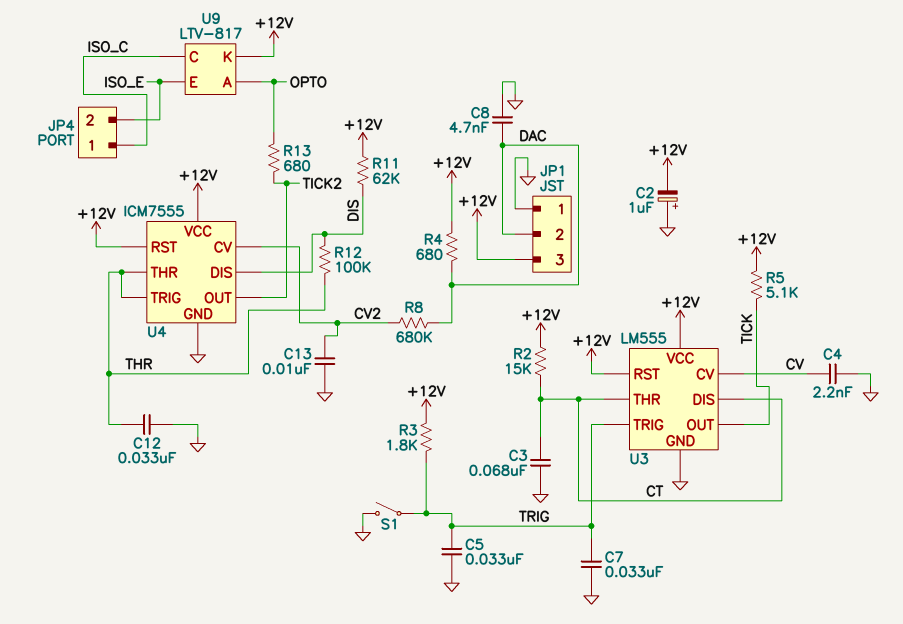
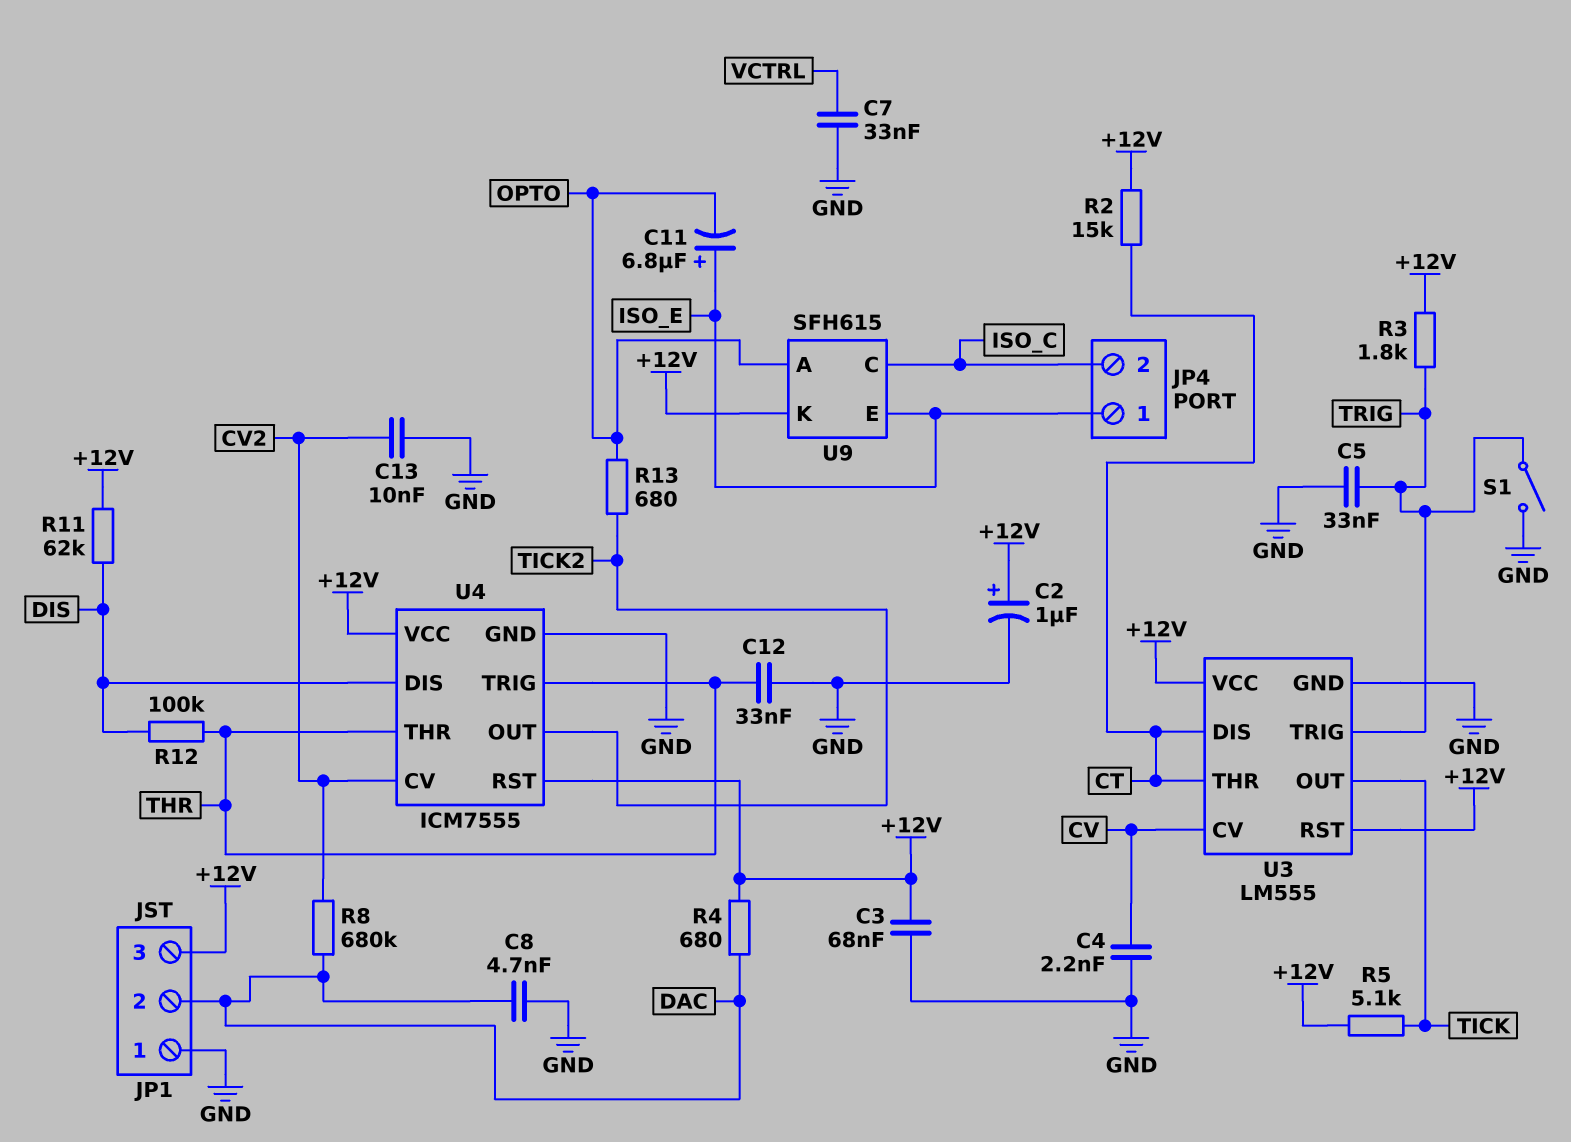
C2: 1uF (plus GND, minus +12V) -> 1uF (plus +12V, minus GND)
C3: 68nF (CT, GND) -> 68nF (+12V, GND)
C7: 33nF (GND, TRIG) -> 33nF (GND, VCTRL)
C11: none -> 6.8uF (plus ISO_E, minus OPTO)
JP4 pin 1: ISO_C -> ISO_E
JP4 pin 2: ISO_E -> ISO_C
U9: LTV-817 -> SFH615

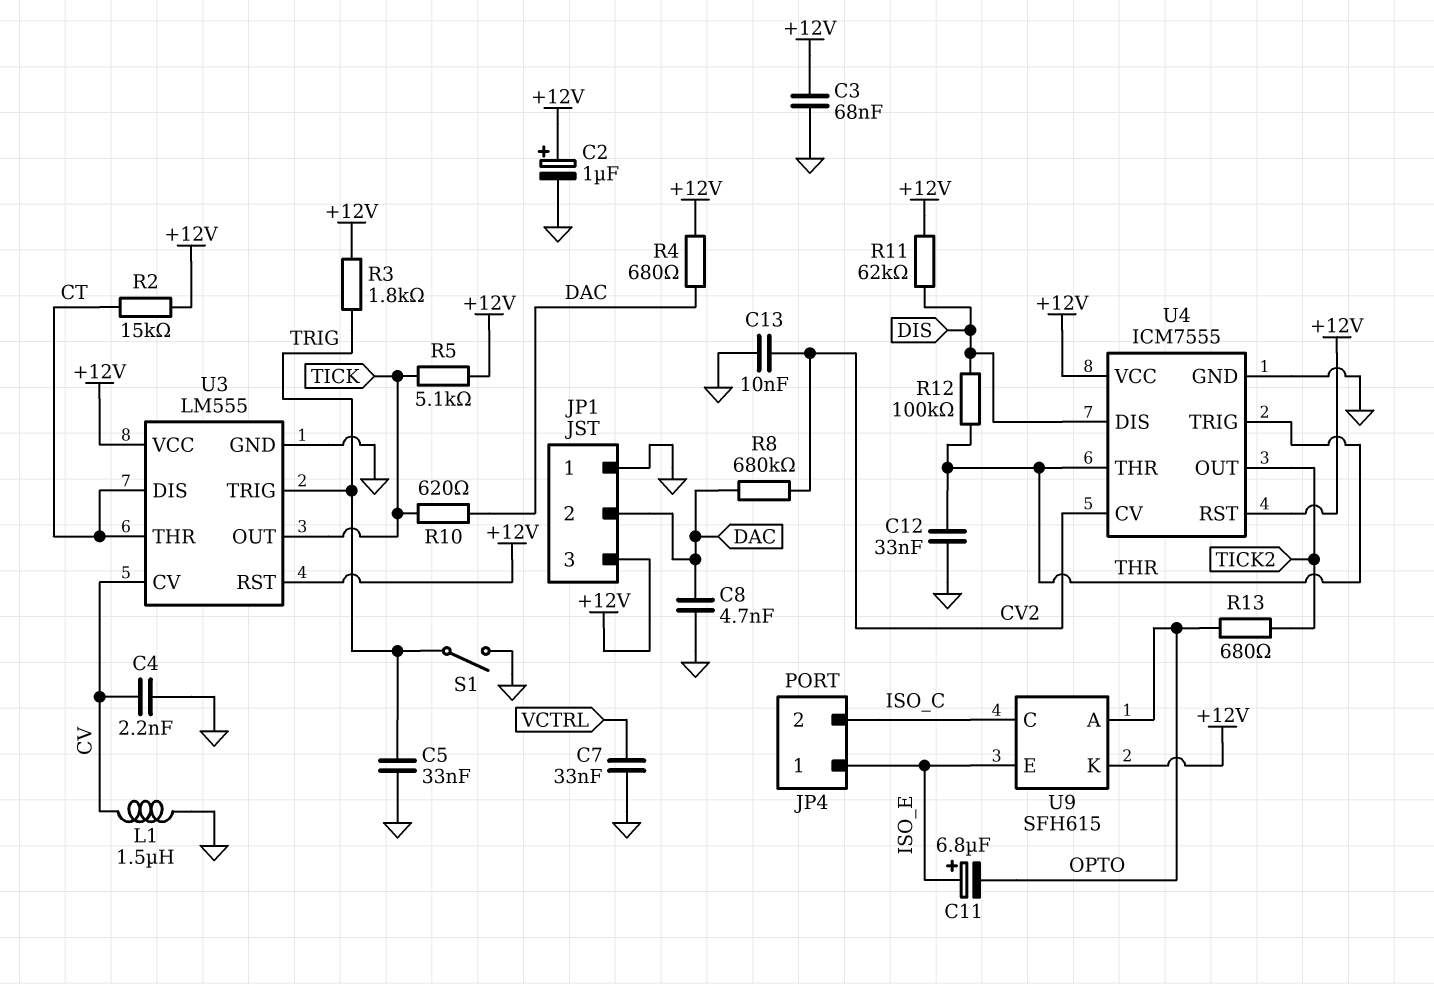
L1: none -> 1.5uH (CV, GND)
R10: none -> 620 (DAC, TICK)

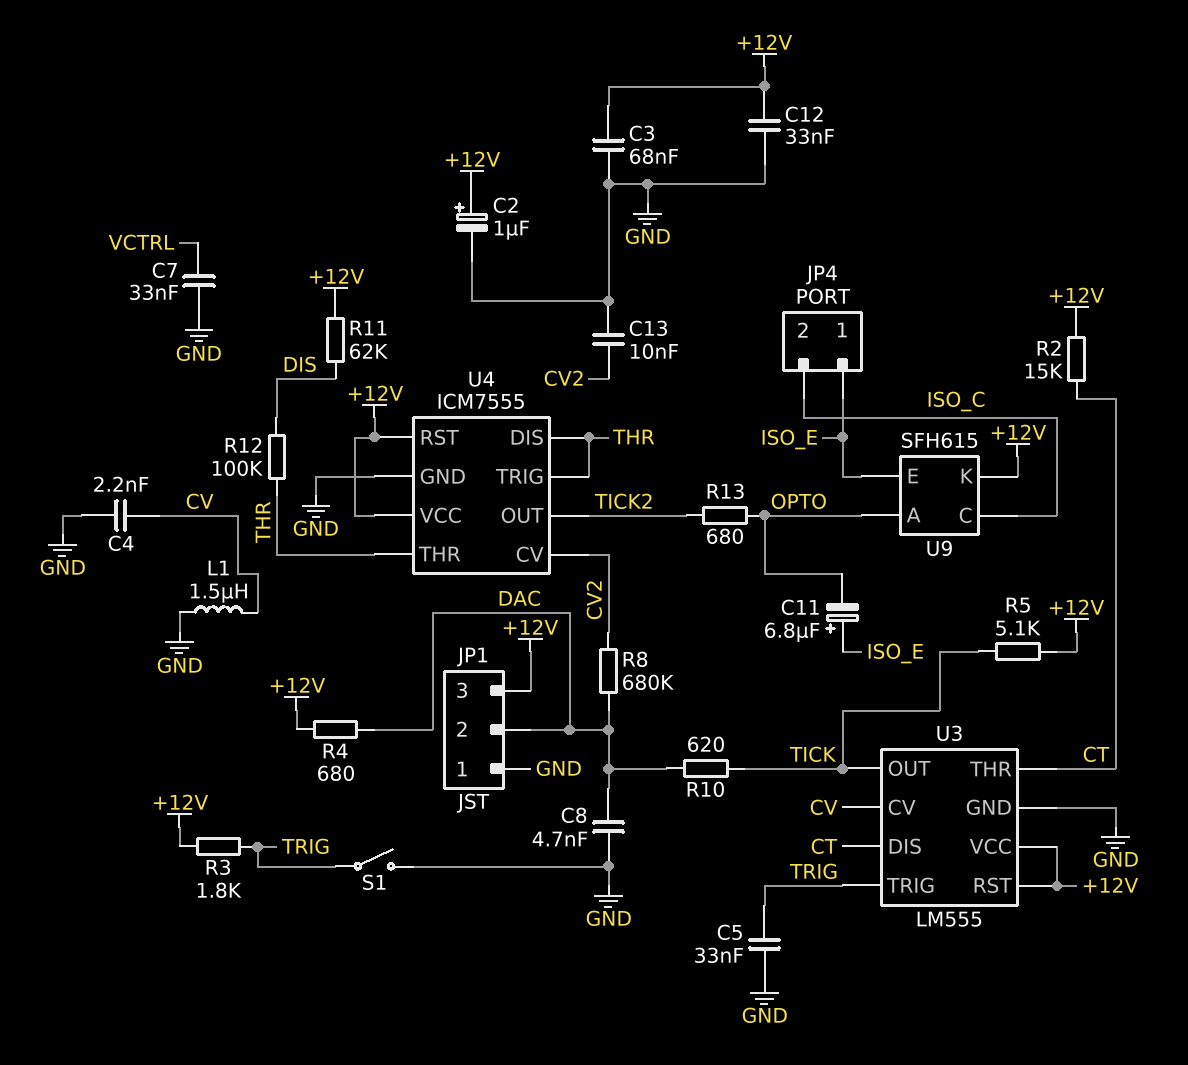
C12: 33nF (GND, THR) -> 33nF (+12V, GND)
U4 pin DIS: DIS -> THR

